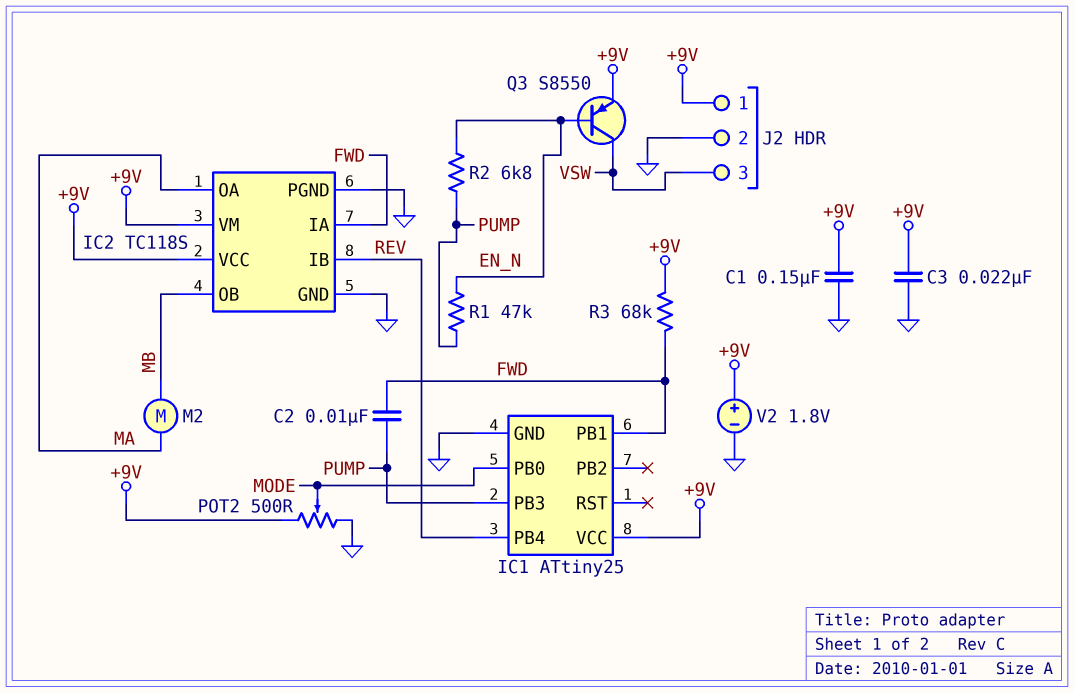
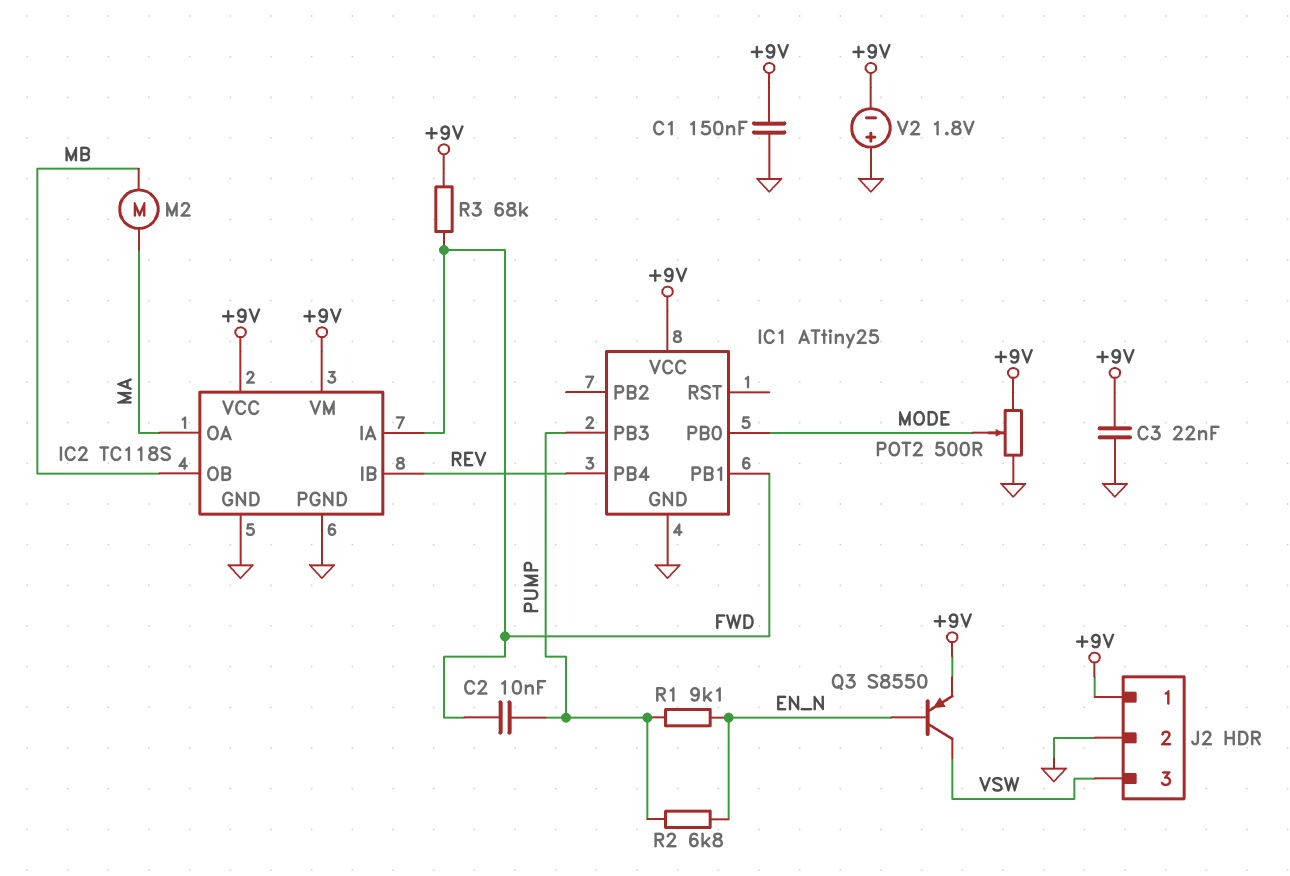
R1: 47k (EN_N, PUMP) -> 9.1k (EN_N, PUMP)
V2: 1.8V (plus +9V, minus GND) -> 1.8V (plus GND, minus +9V)

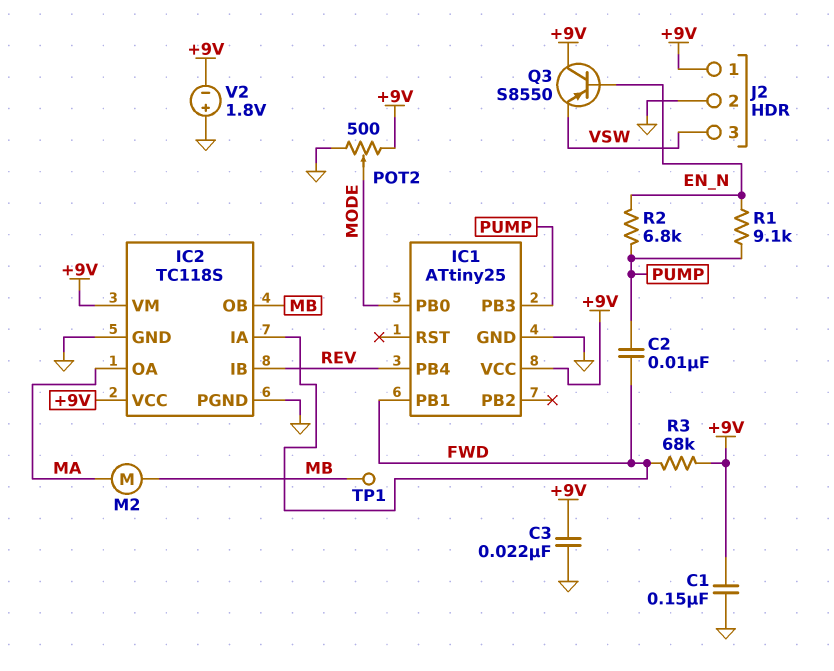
Q3: PNP S8550 (B EN_N, C VSW, E +9V) -> PNP S8550 (B EN_N, C +9V, E VSW)
TP1: none -> test point (MB)

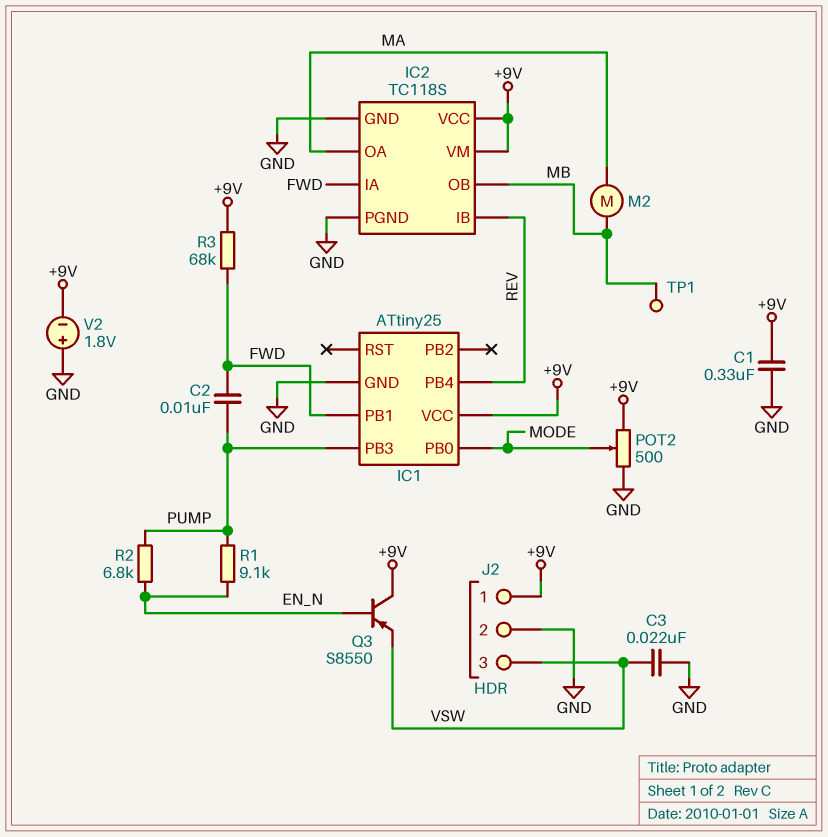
C1: 150nF (+9V, GND) -> 330nF (+9V, GND)
C3: 22nF (+9V, GND) -> 22nF (GND, VSW)

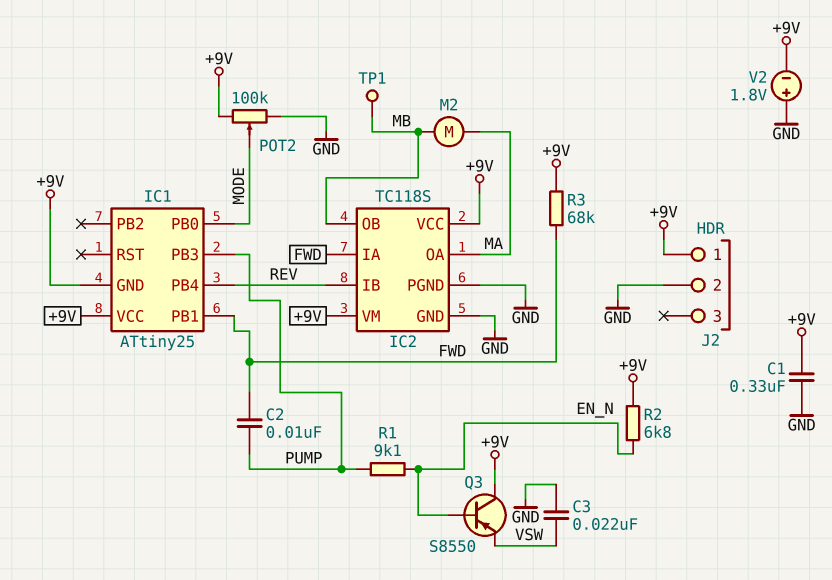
IC1 pin GND: GND -> +9V
J2 pin 3: VSW -> none
POT2: 500 (+9V, GND, wiper MODE) -> 100k (+9V, GND, wiper MODE)
R2: 6.8k (EN_N, PUMP) -> 6.8k (+9V, EN_N)

